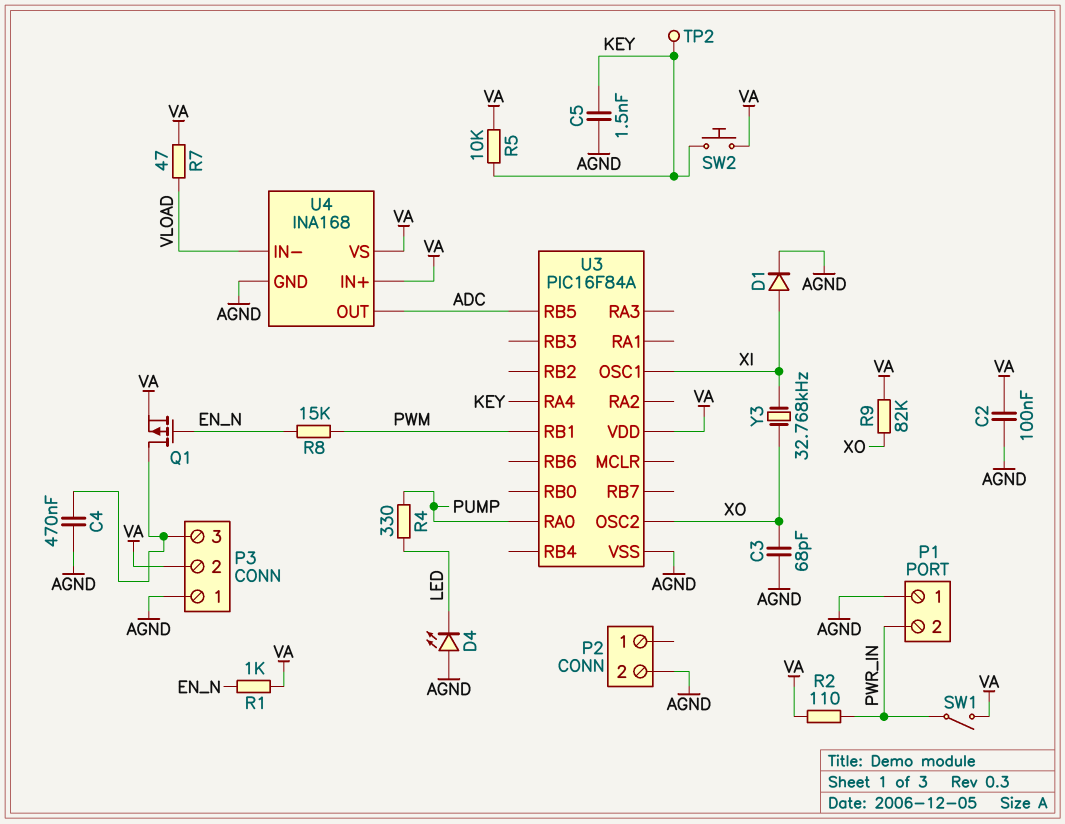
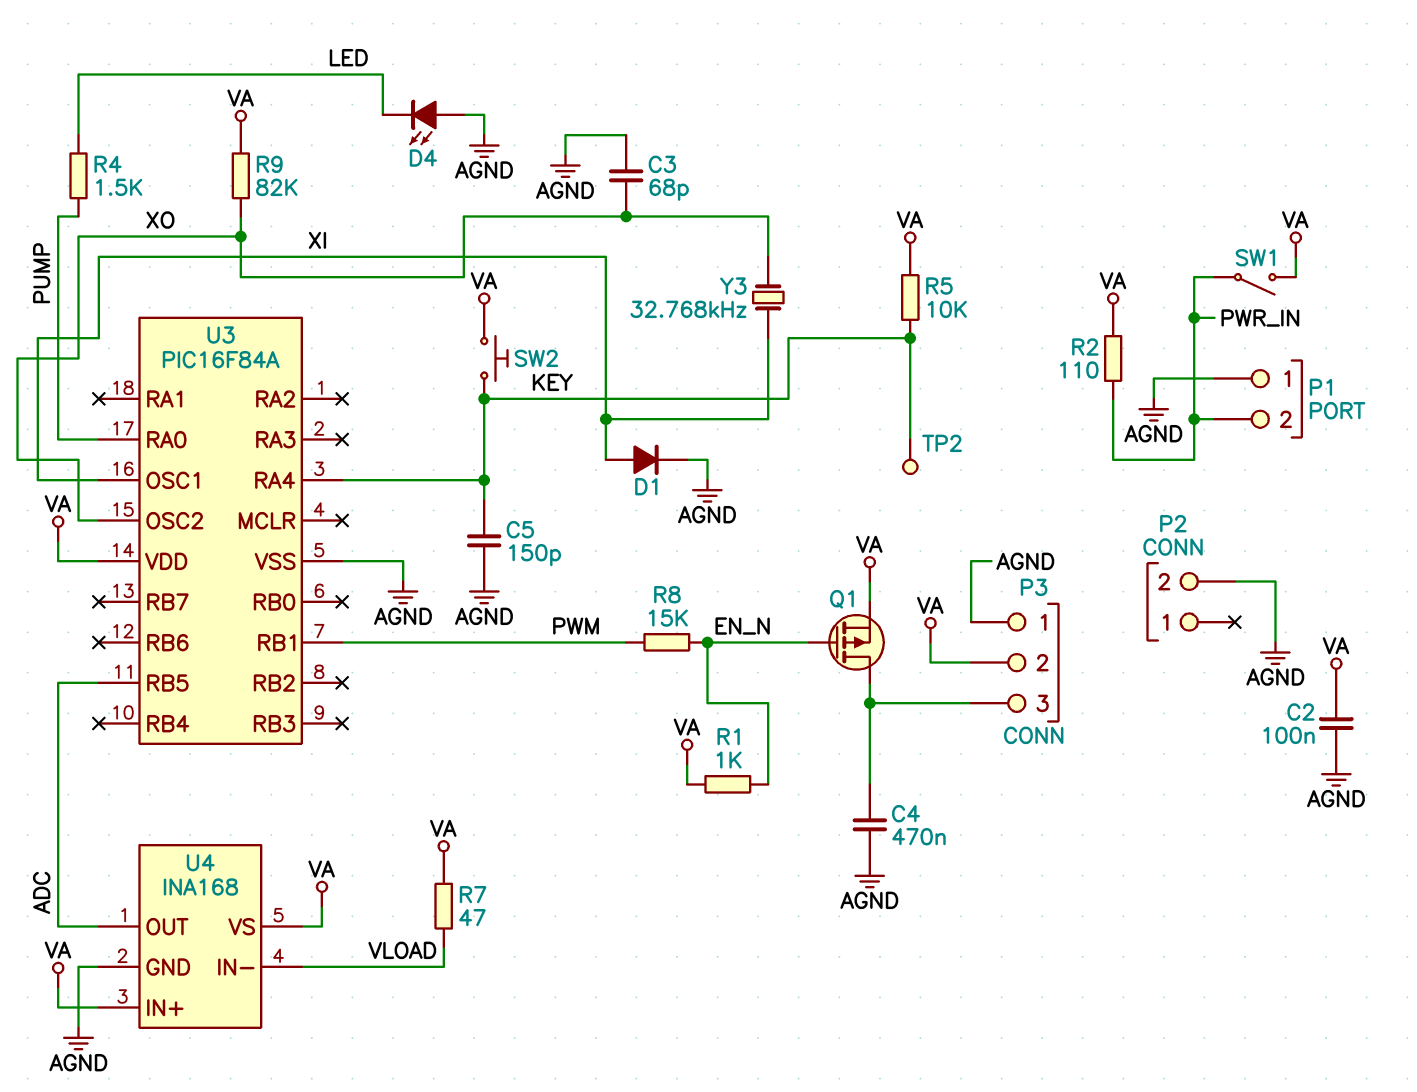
C5: 1.5nF (AGND, KEY) -> 150pF (AGND, KEY)
R4: 330 (LED, PUMP) -> 1.5k (LED, PUMP)

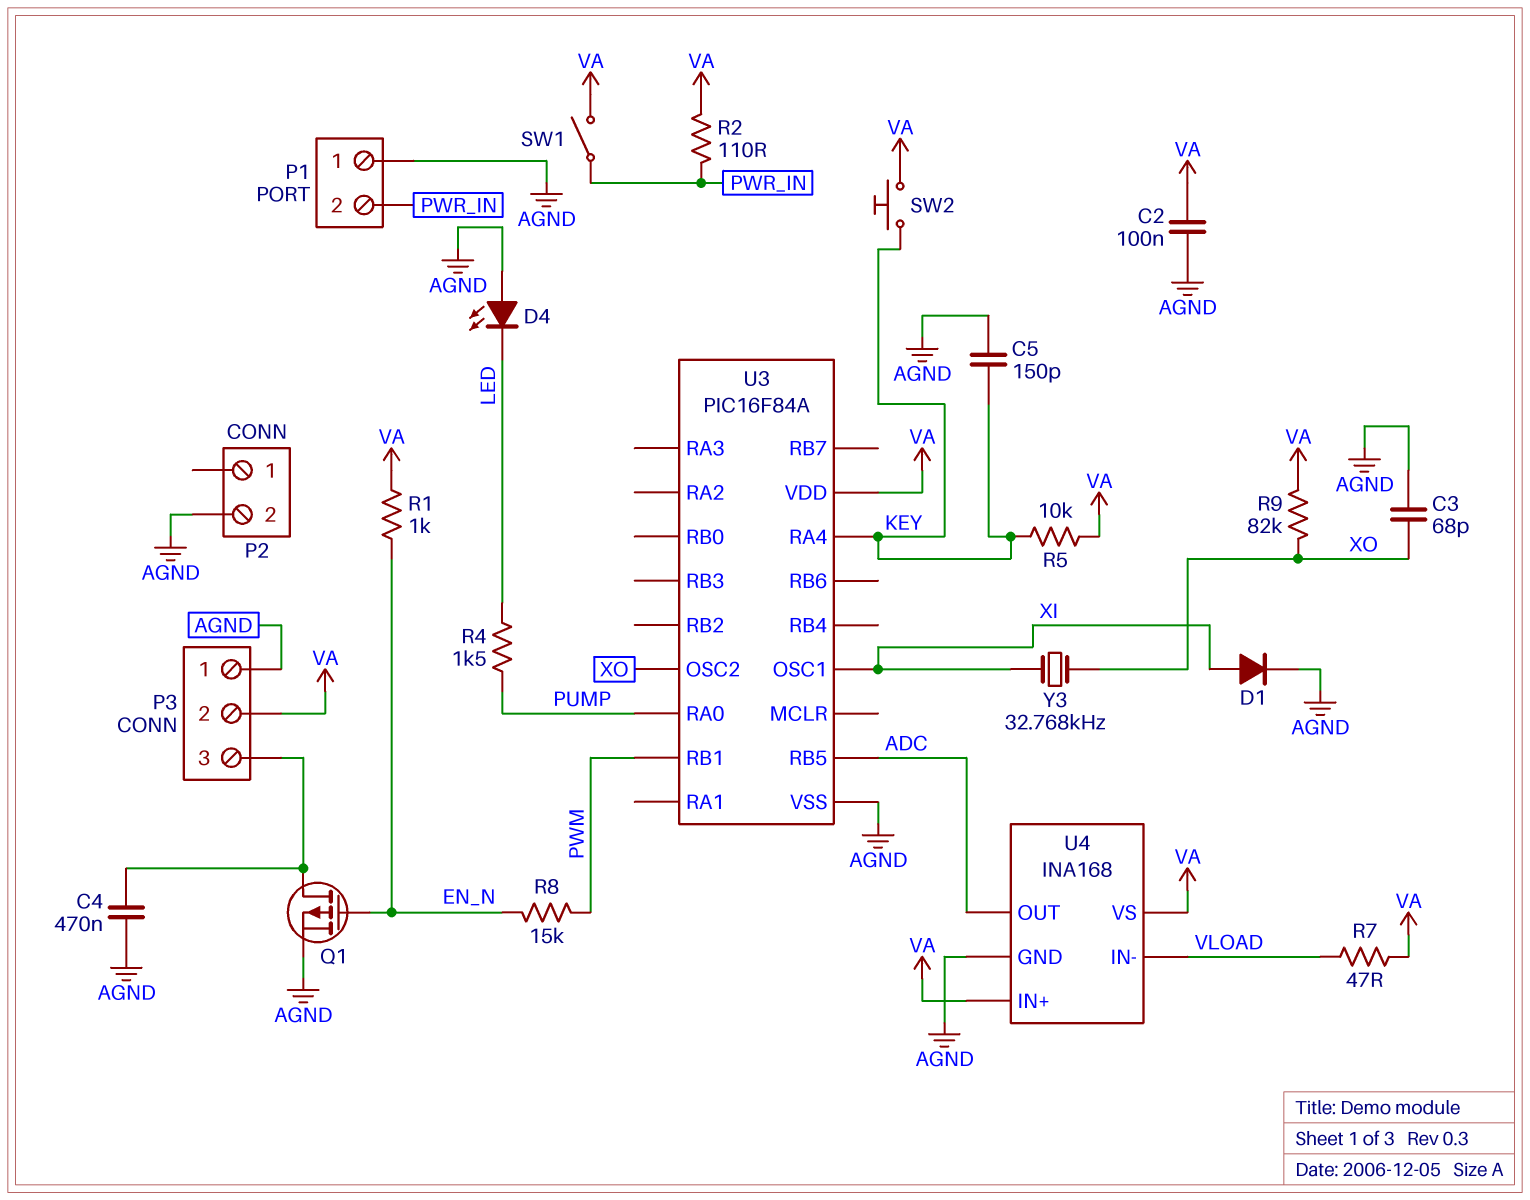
Q1: PMOS (G EN_N, D P3/3, S VA) -> PMOS (G EN_N, D P3/3, S AGND)
TP2: test point (KEY) -> none

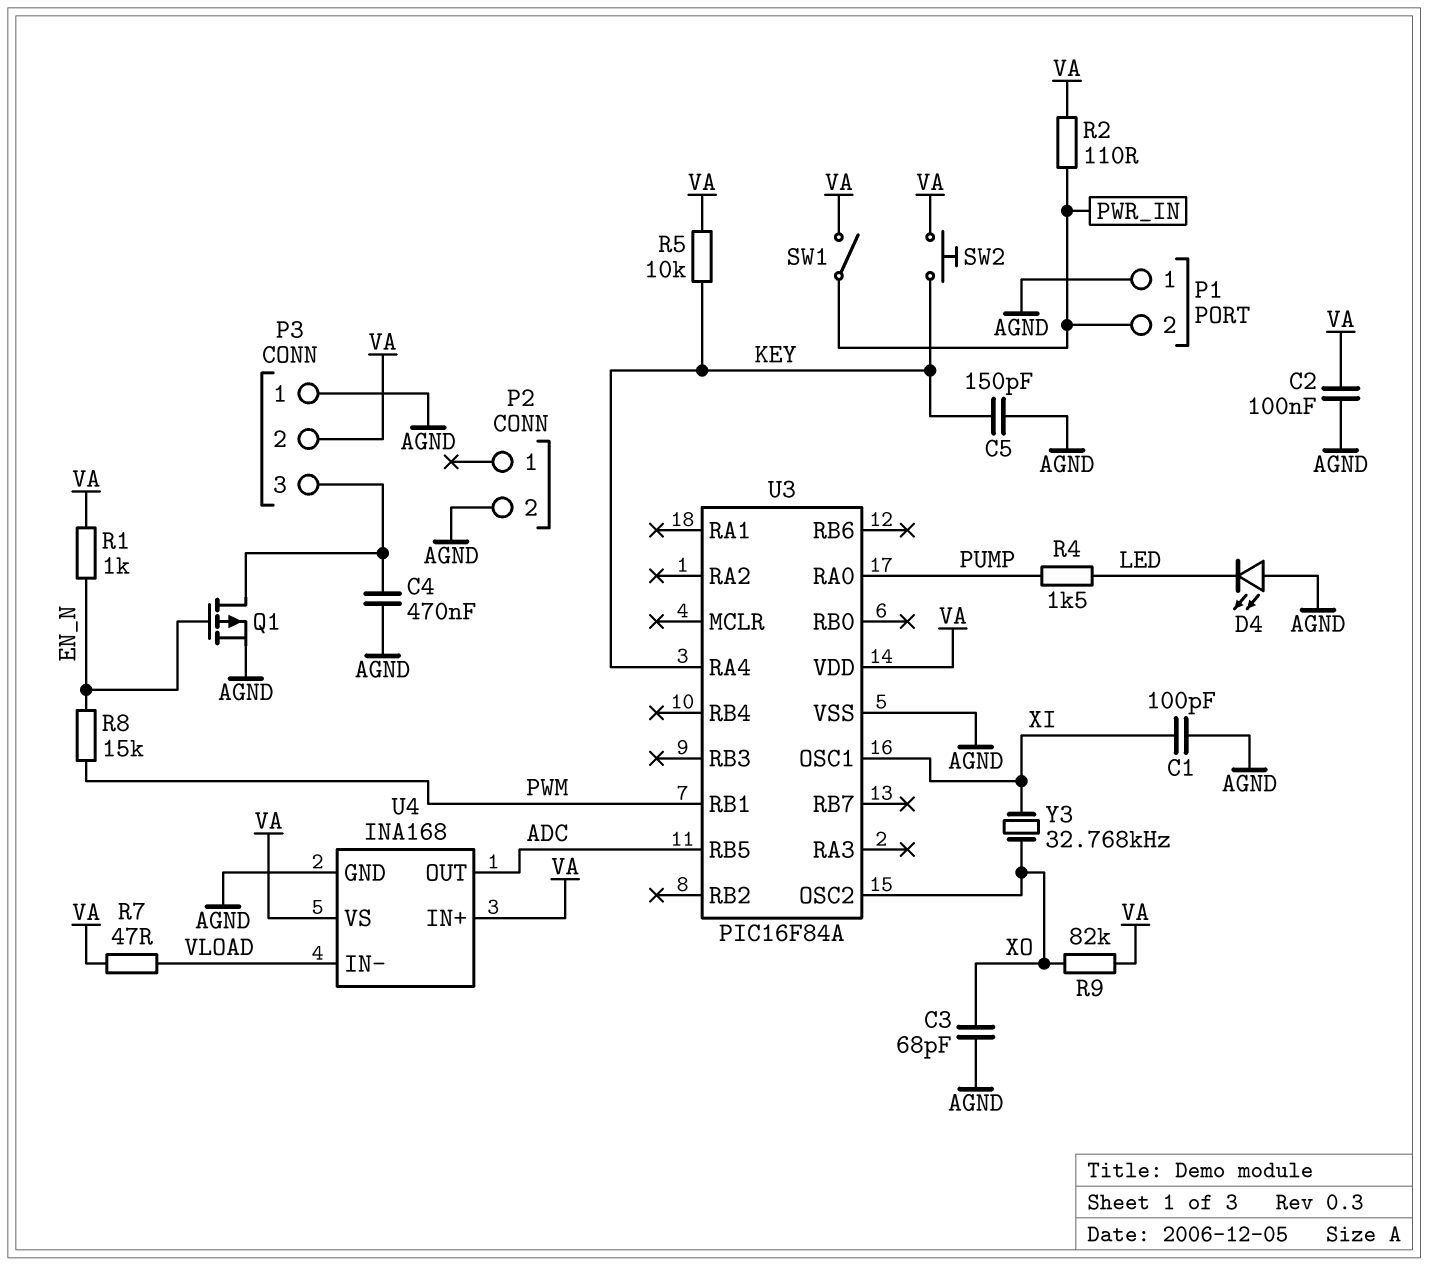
C1: none -> 100pF (AGND, XI)
D1: diode (A XI, K AGND) -> none

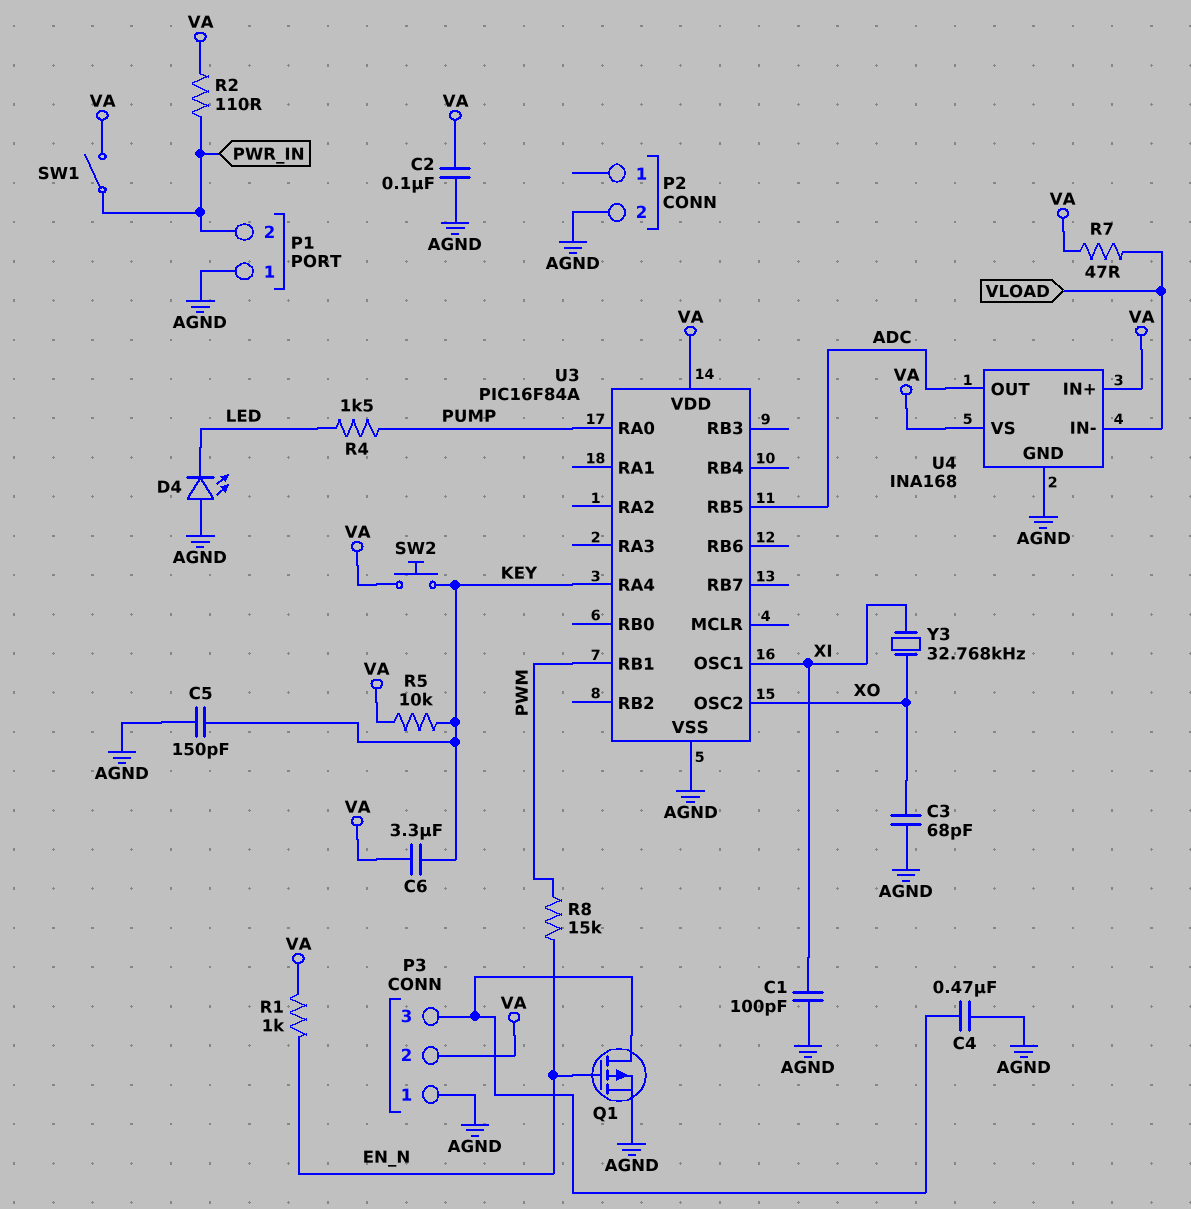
C6: none -> 3.3uF (KEY, VA)
R9: 82k (VA, XO) -> none

